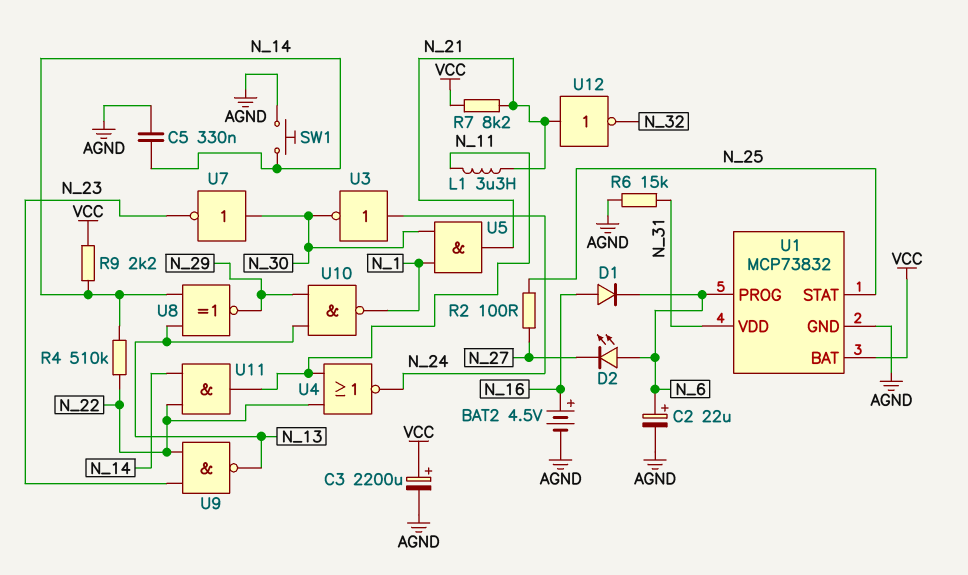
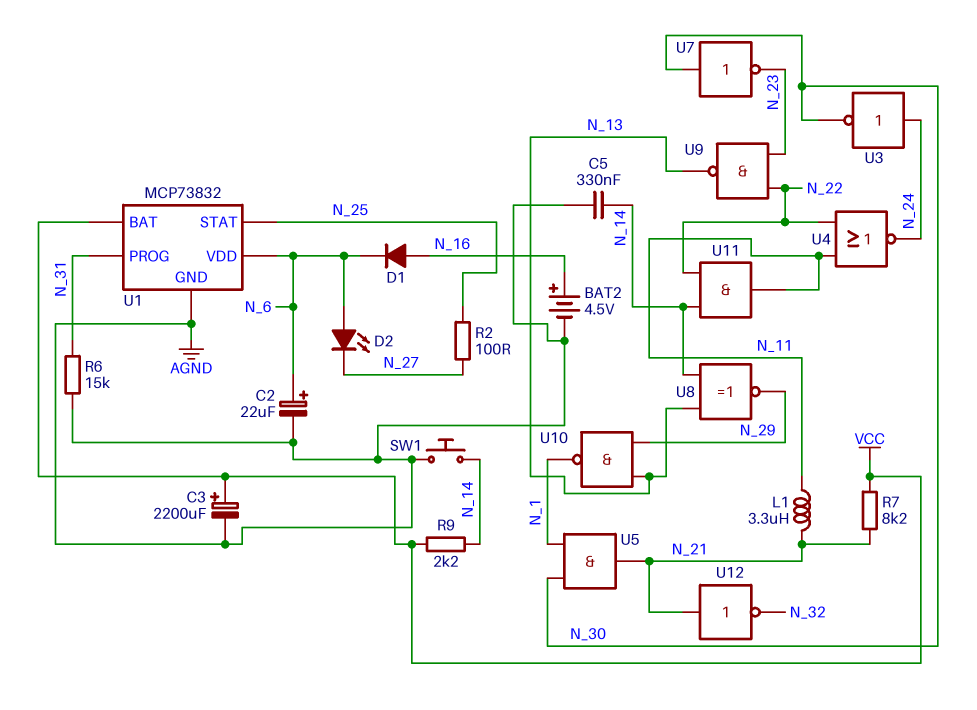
R4: 510k (N_14, N_22) -> none
U1 pin PROG: N_6 -> N_31
U1 pin VDD: N_31 -> N_6

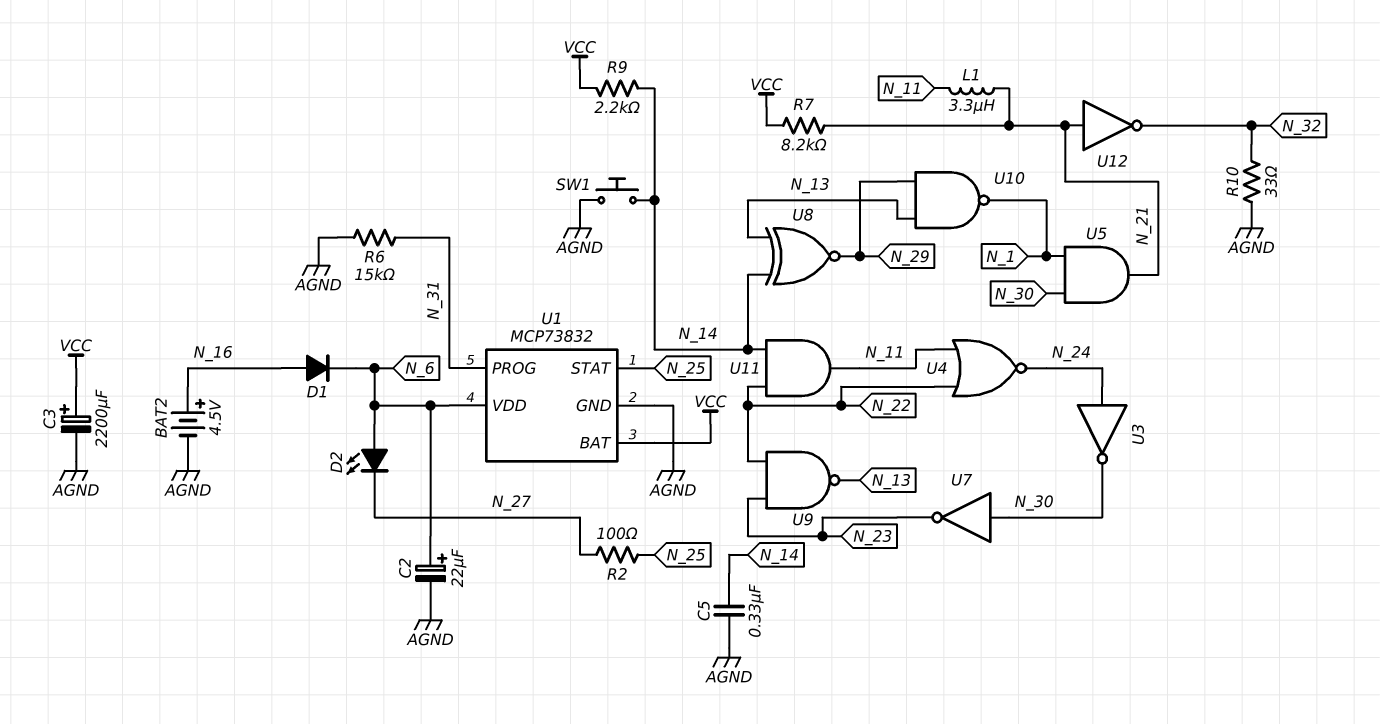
R10: none -> 33 (AGND, N_32)

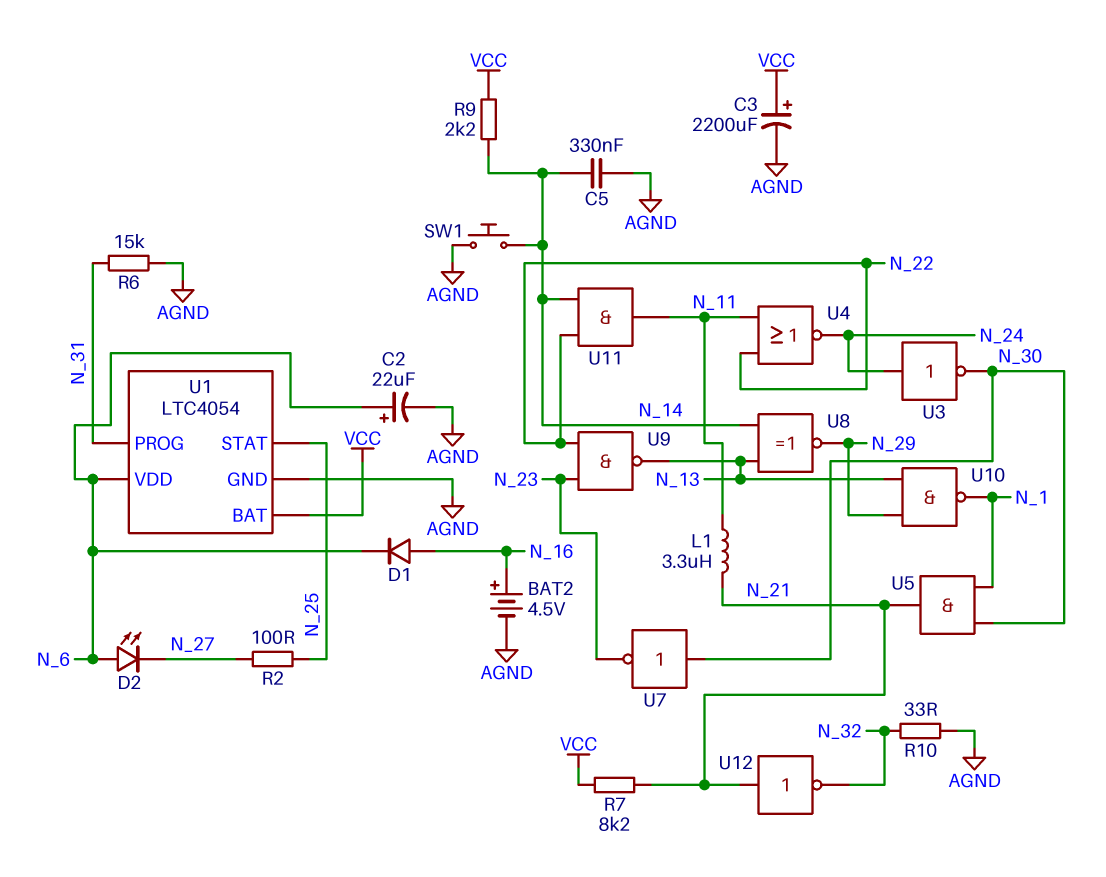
U1: MCP73832 -> LTC4054

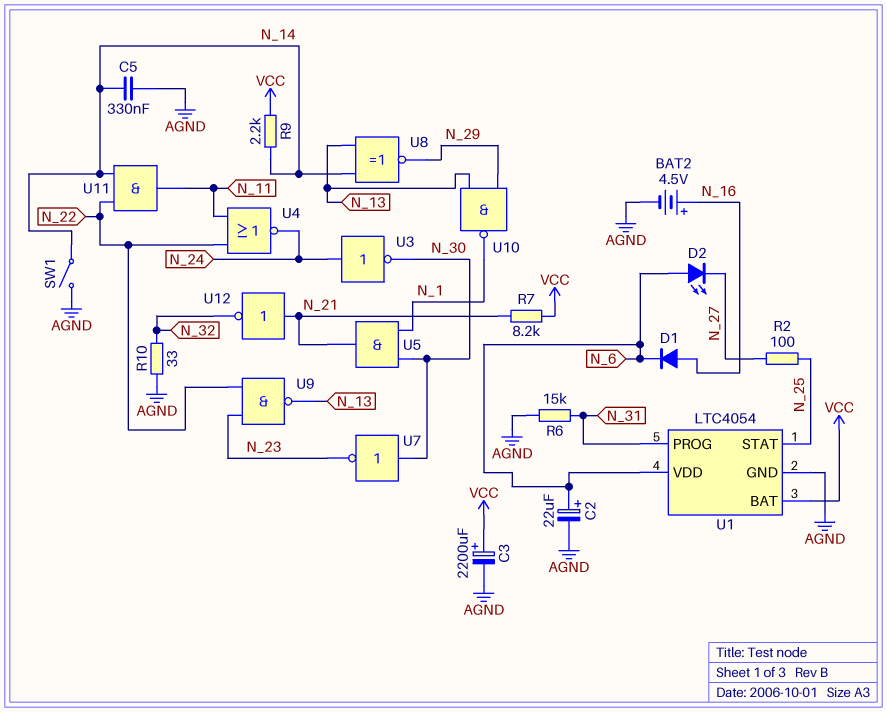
L1: 3.3uH (N_11, N_21) -> none
SW1: button (AGND, N_14) -> switch (AGND, N_14)

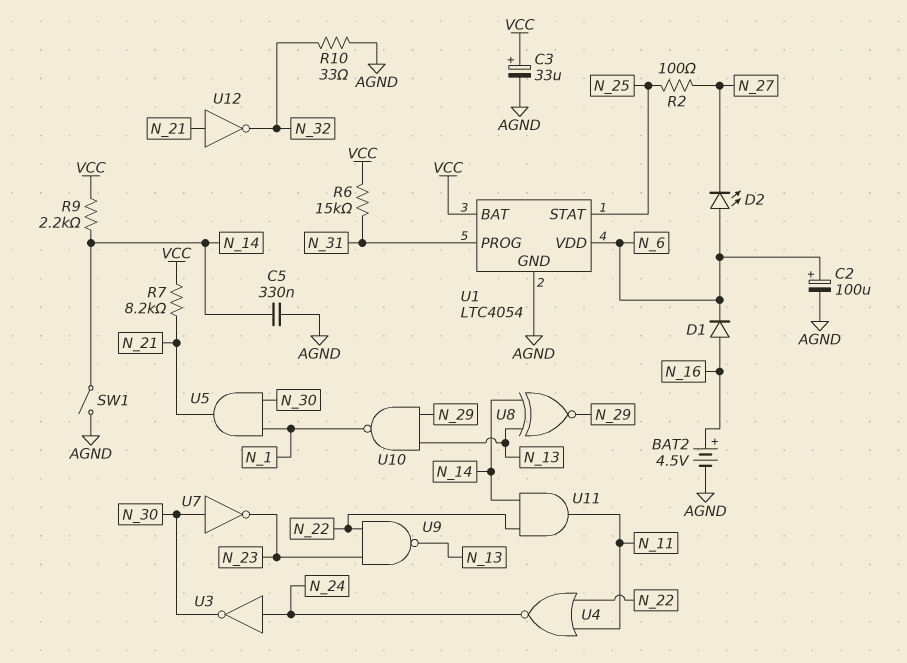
C2: 22uF (plus N_6, minus AGND) -> 100uF (plus N_6, minus AGND)
C3: 2200uF (plus VCC, minus AGND) -> 33uF (plus VCC, minus AGND)
R6: 15k (AGND, N_31) -> 15k (N_31, VCC)

